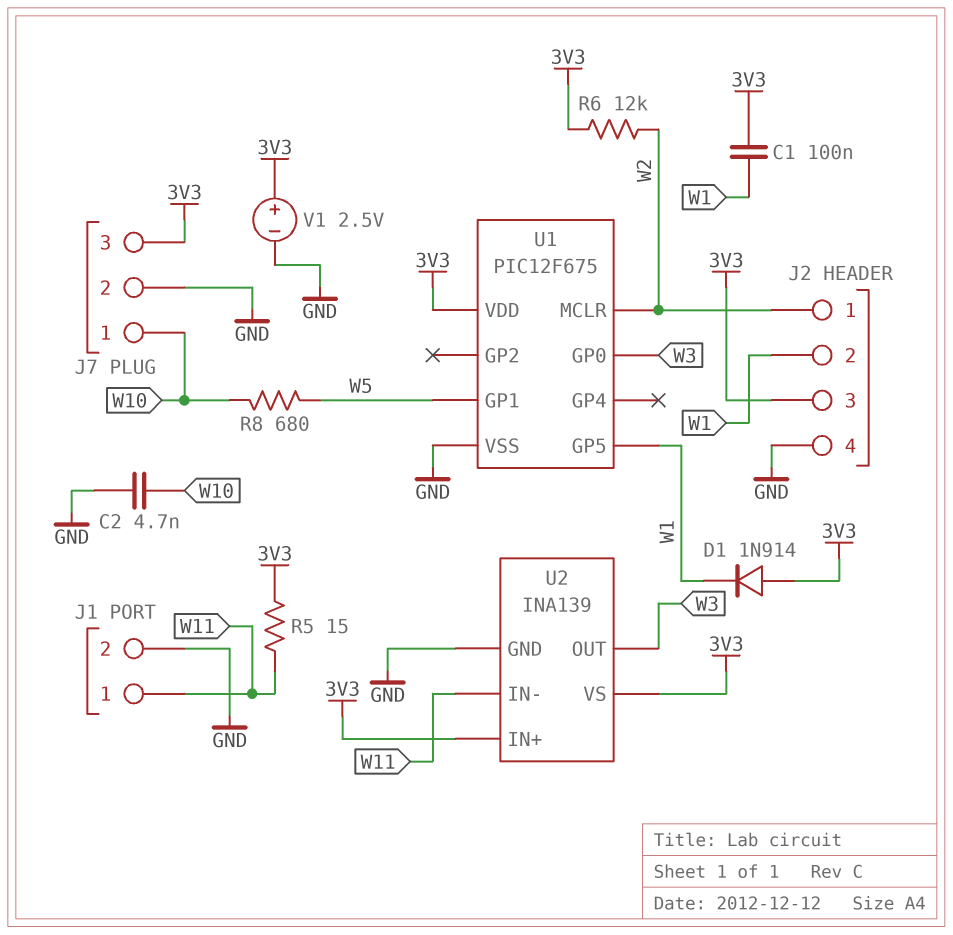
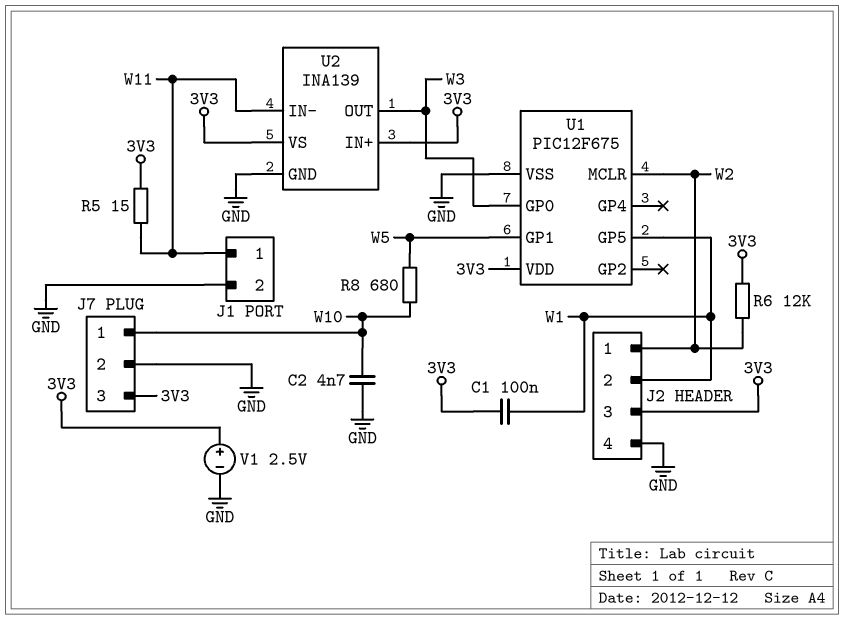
D1: diode 1N914 (A 3V3, K W1) -> none

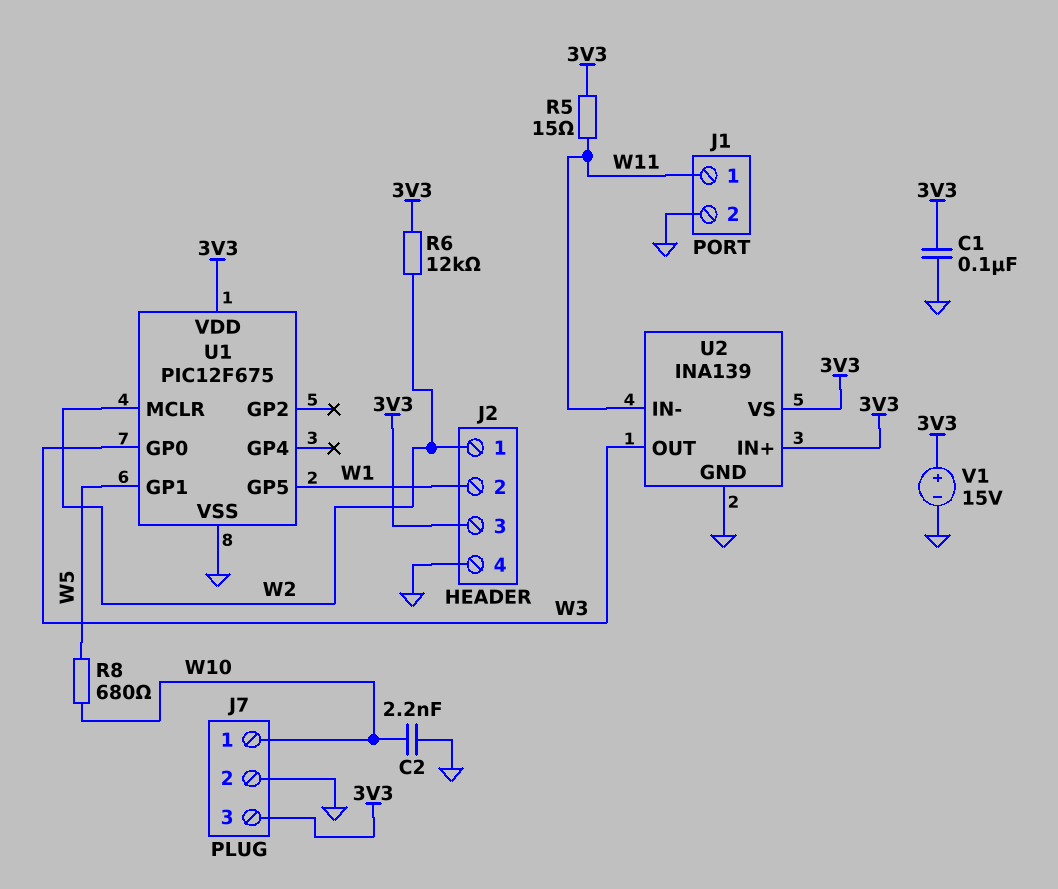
C1: 100nF (3V3, W1) -> 100nF (3V3, GND)
C2: 4.7nF (GND, W10) -> 2.2nF (GND, W10)
V1: 2.5V (plus 3V3, minus GND) -> 15V (plus 3V3, minus GND)

